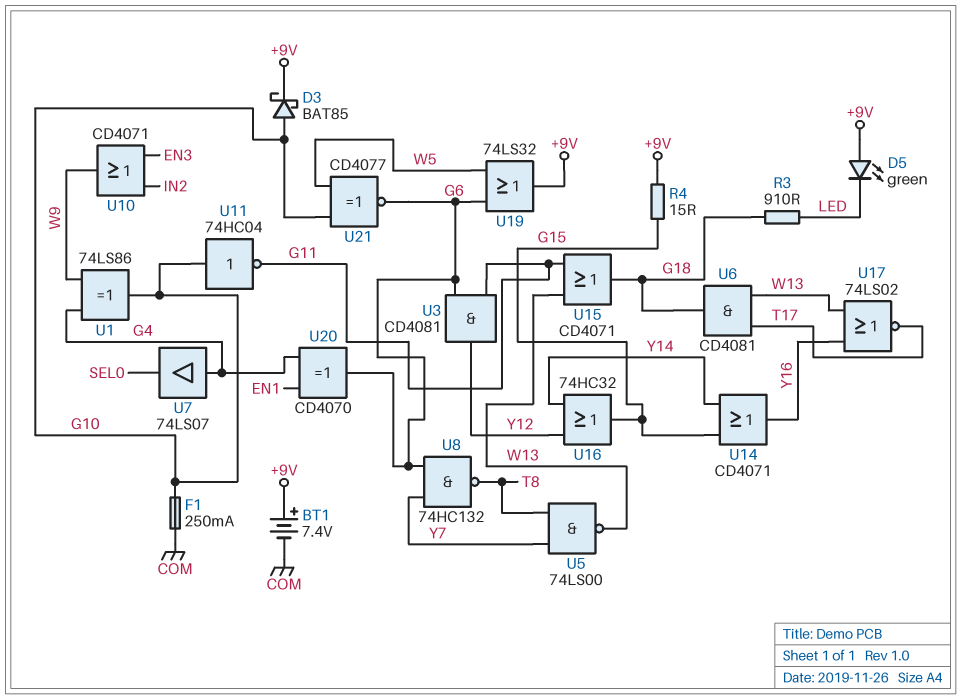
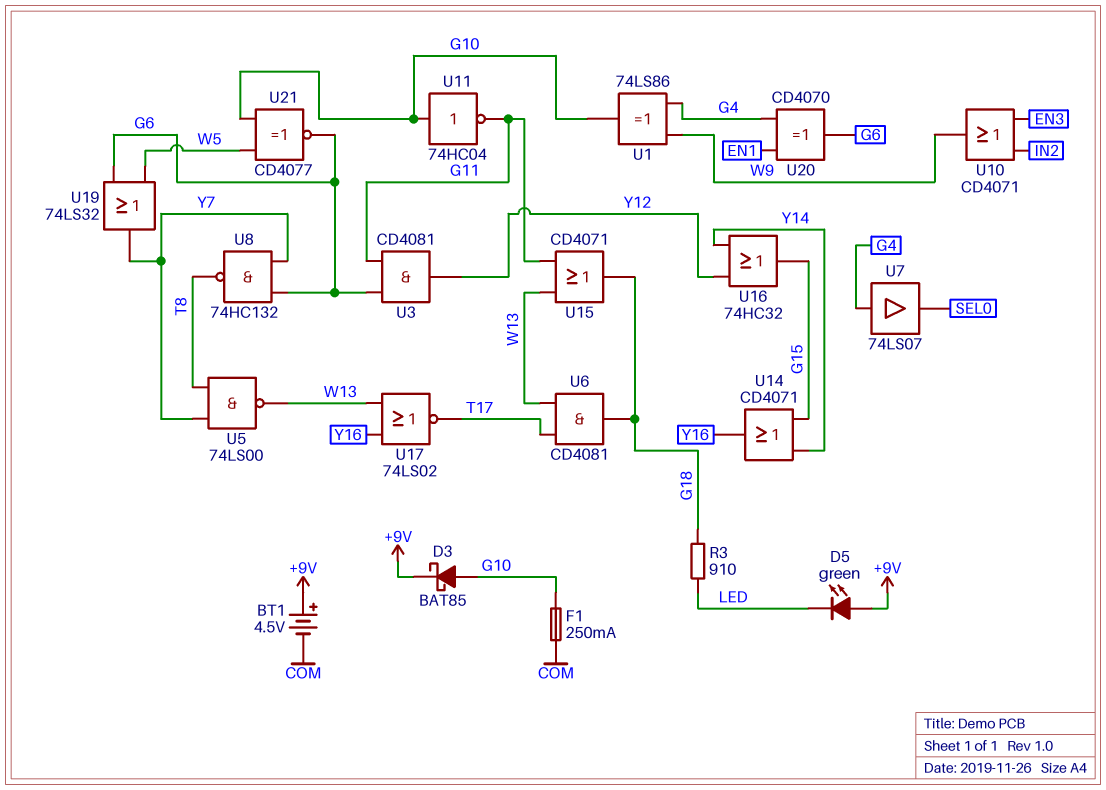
BT1: 7.4V (plus +9V, minus COM) -> 4.5V (plus +9V, minus COM)
R4: 15 (+9V, G15) -> none
U19: OR 74LS32 (in G6, in W5, out +9V) -> OR 74LS32 (in G6, in W5, out Y7)

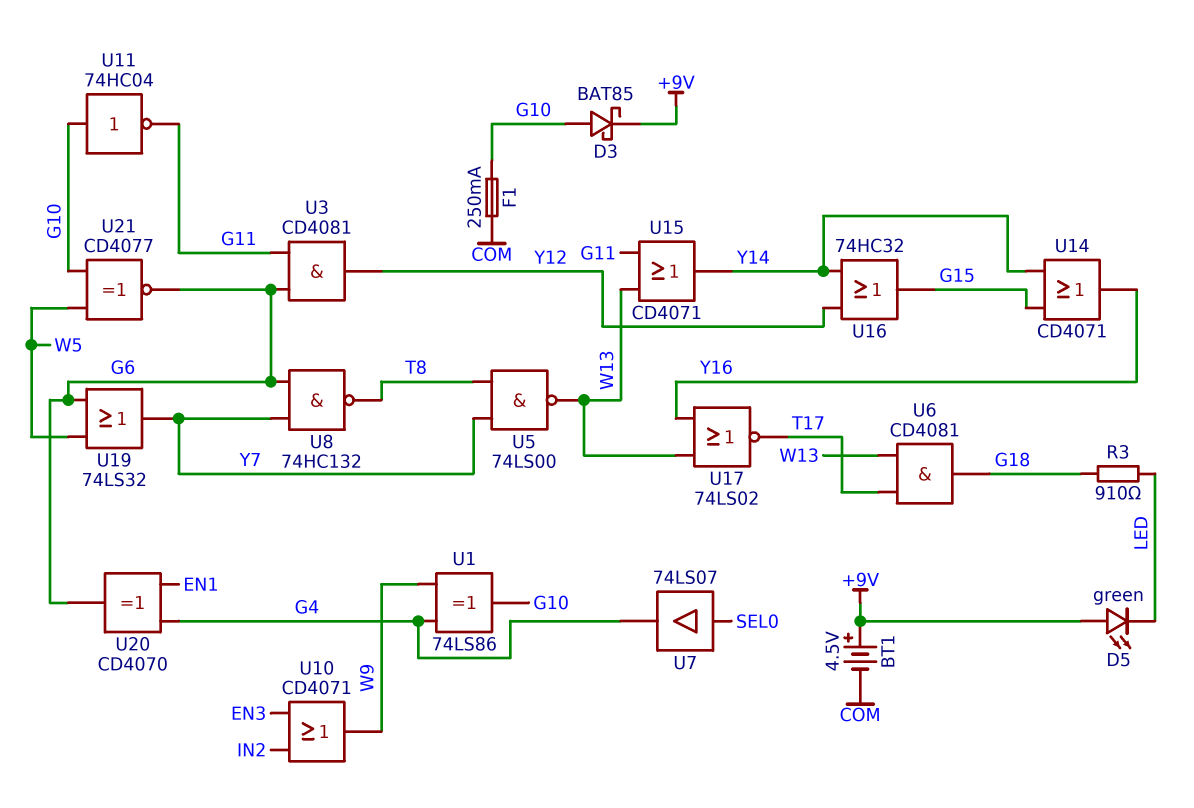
U7: buffer 74LS07 (in G4, out SEL0) -> buffer 74LS07 (in SEL0, out G4)
U15: OR CD4071 (in G11, in W13, out G18) -> OR CD4071 (in G11, in W13, out Y14)

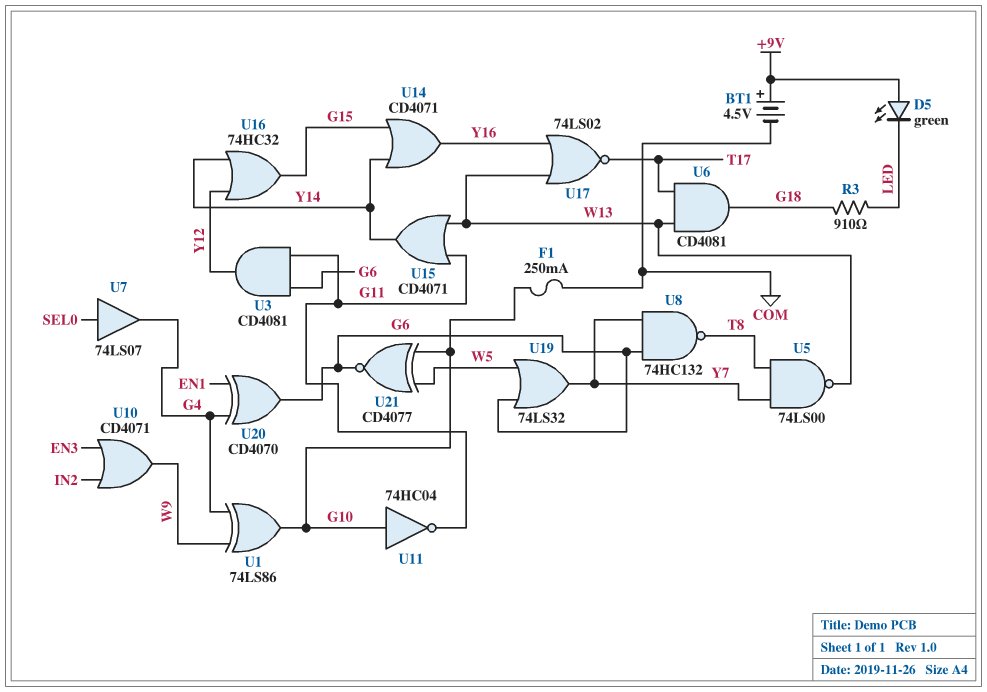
D3: schottky BAT85 (A G10, K +9V) -> none

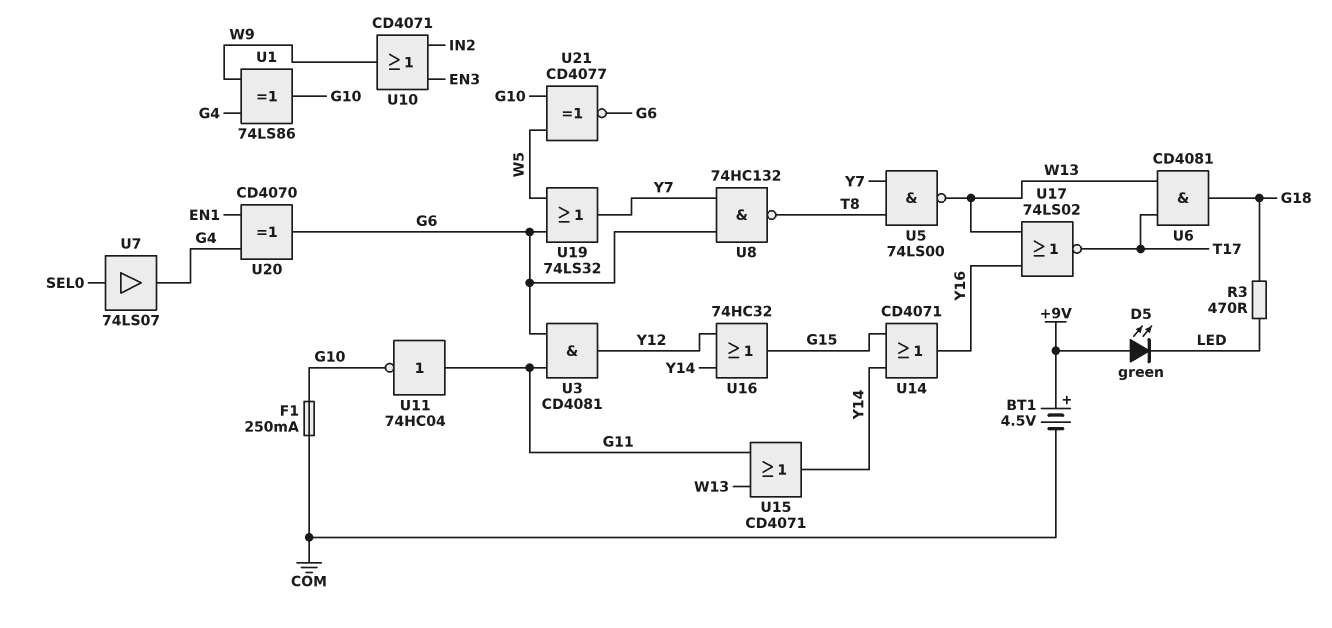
R3: 910 (G18, LED) -> 470 (G18, LED)
U11: NOT 74HC04 (in G10, out G11) -> NOT 74HC04 (in G11, out G10)

